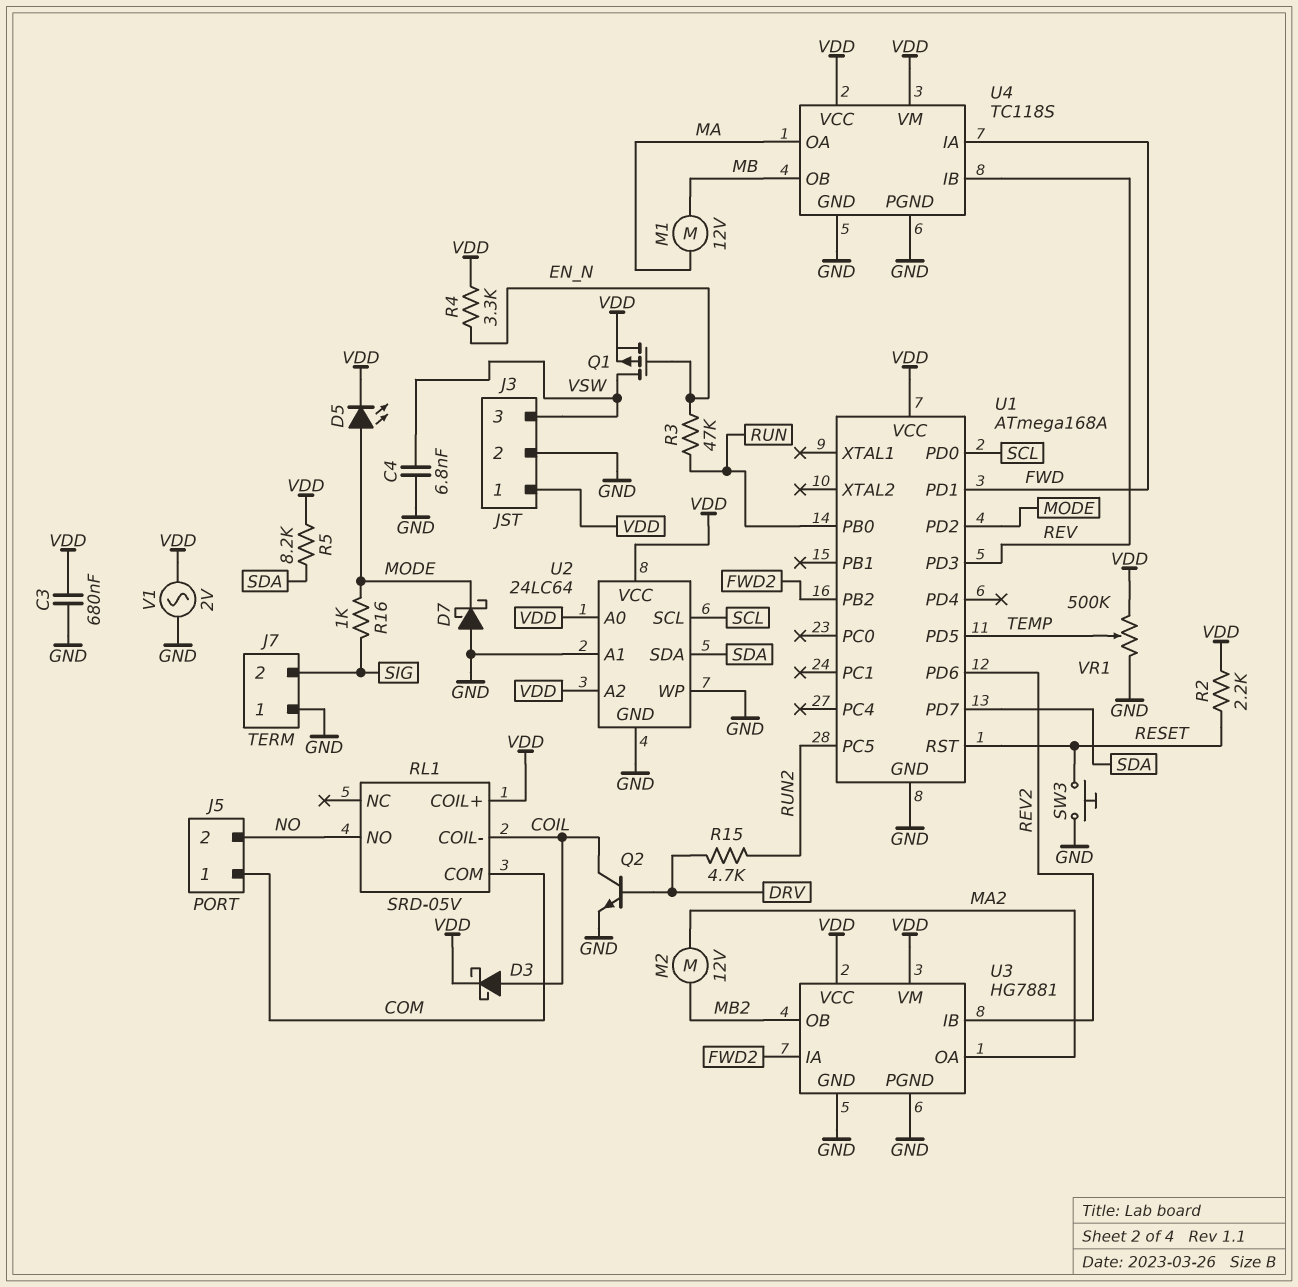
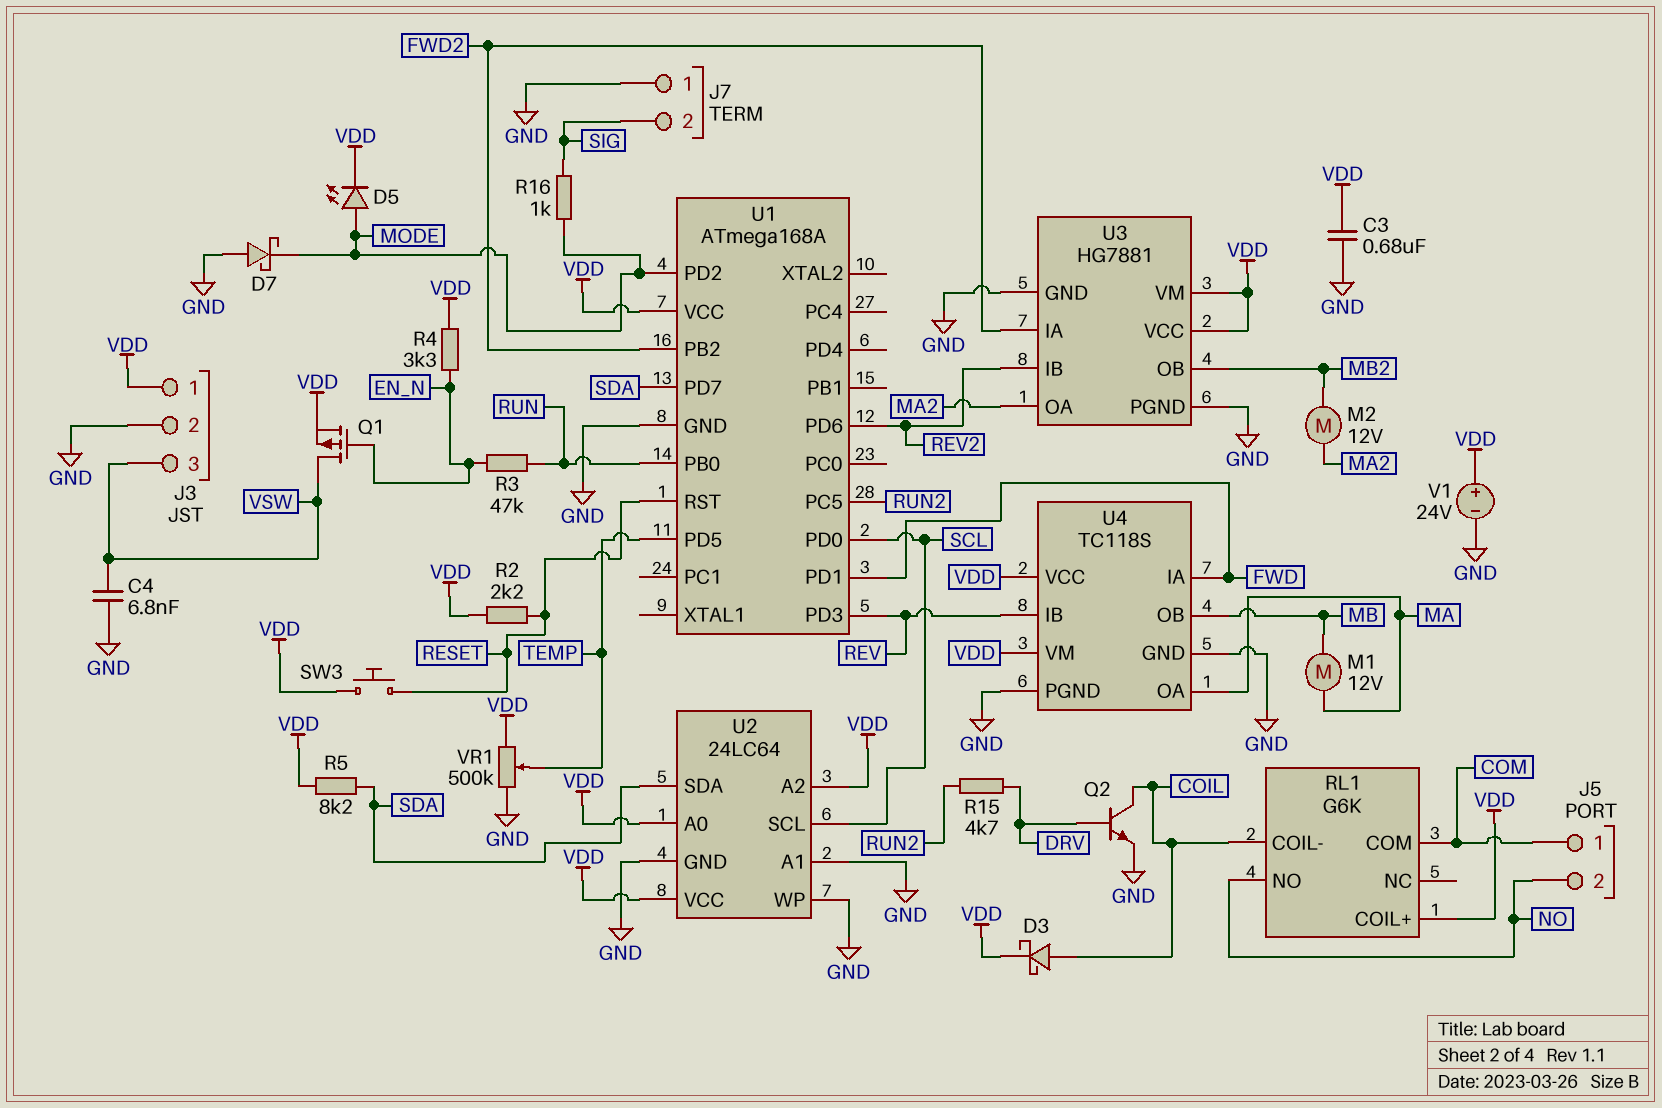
RL1: SRD-05V -> G6K
SW3: button (GND, RESET) -> button (RESET, VDD)
V1: AC 2V (GND, VDD) -> 24V (plus VDD, minus GND)

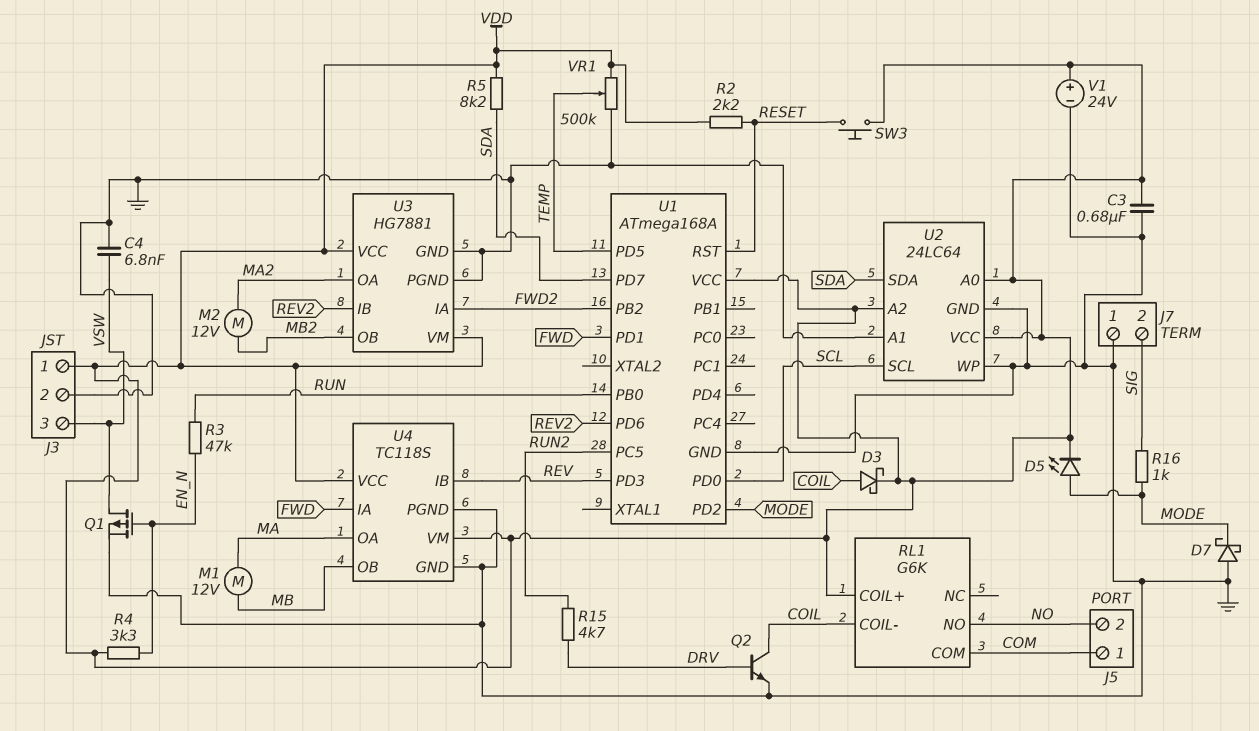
Q1: PMOS (G EN_N, D VSW, S VDD) -> PMOS (G EN_N, D VSW, S GND)

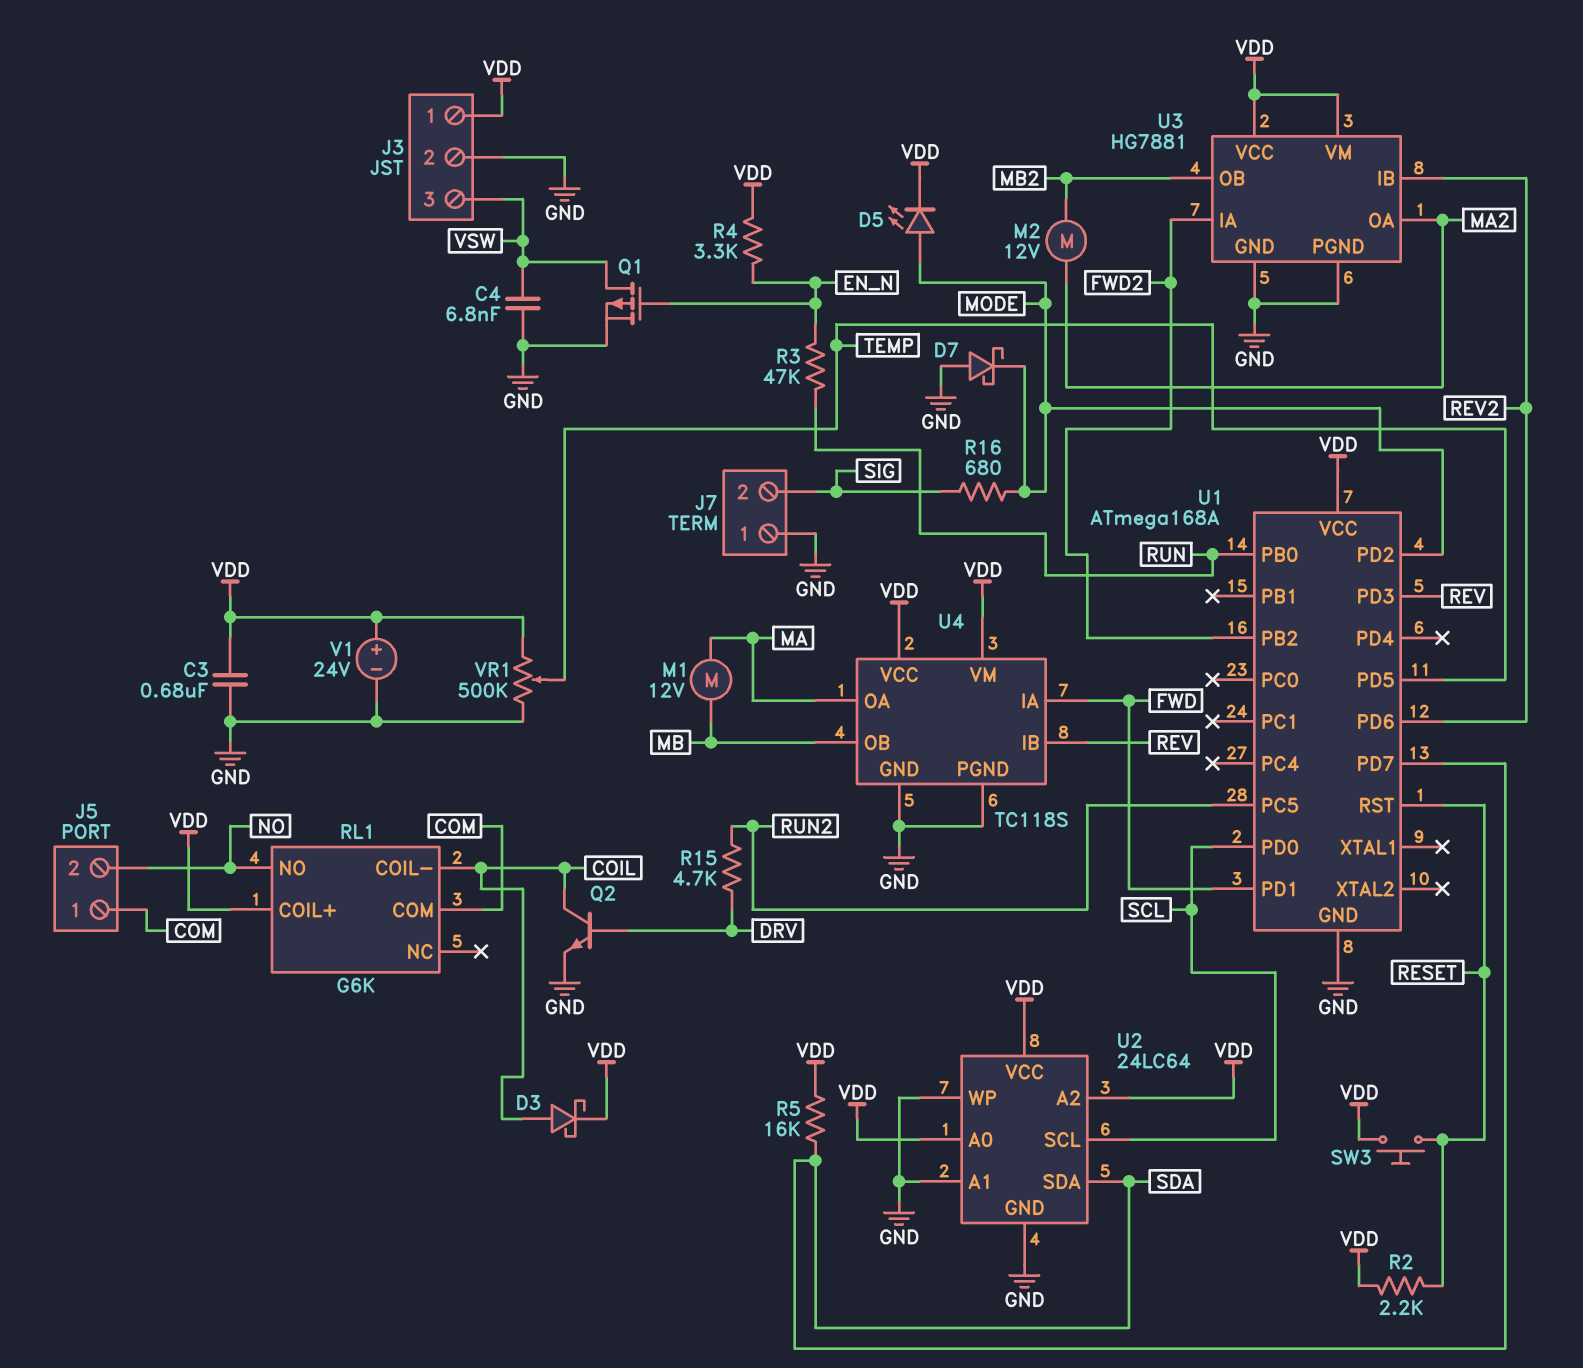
R5: 8.2k (SDA, VDD) -> 16k (SDA, VDD)
R16: 1k (MODE, SIG) -> 680 (MODE, SIG)

